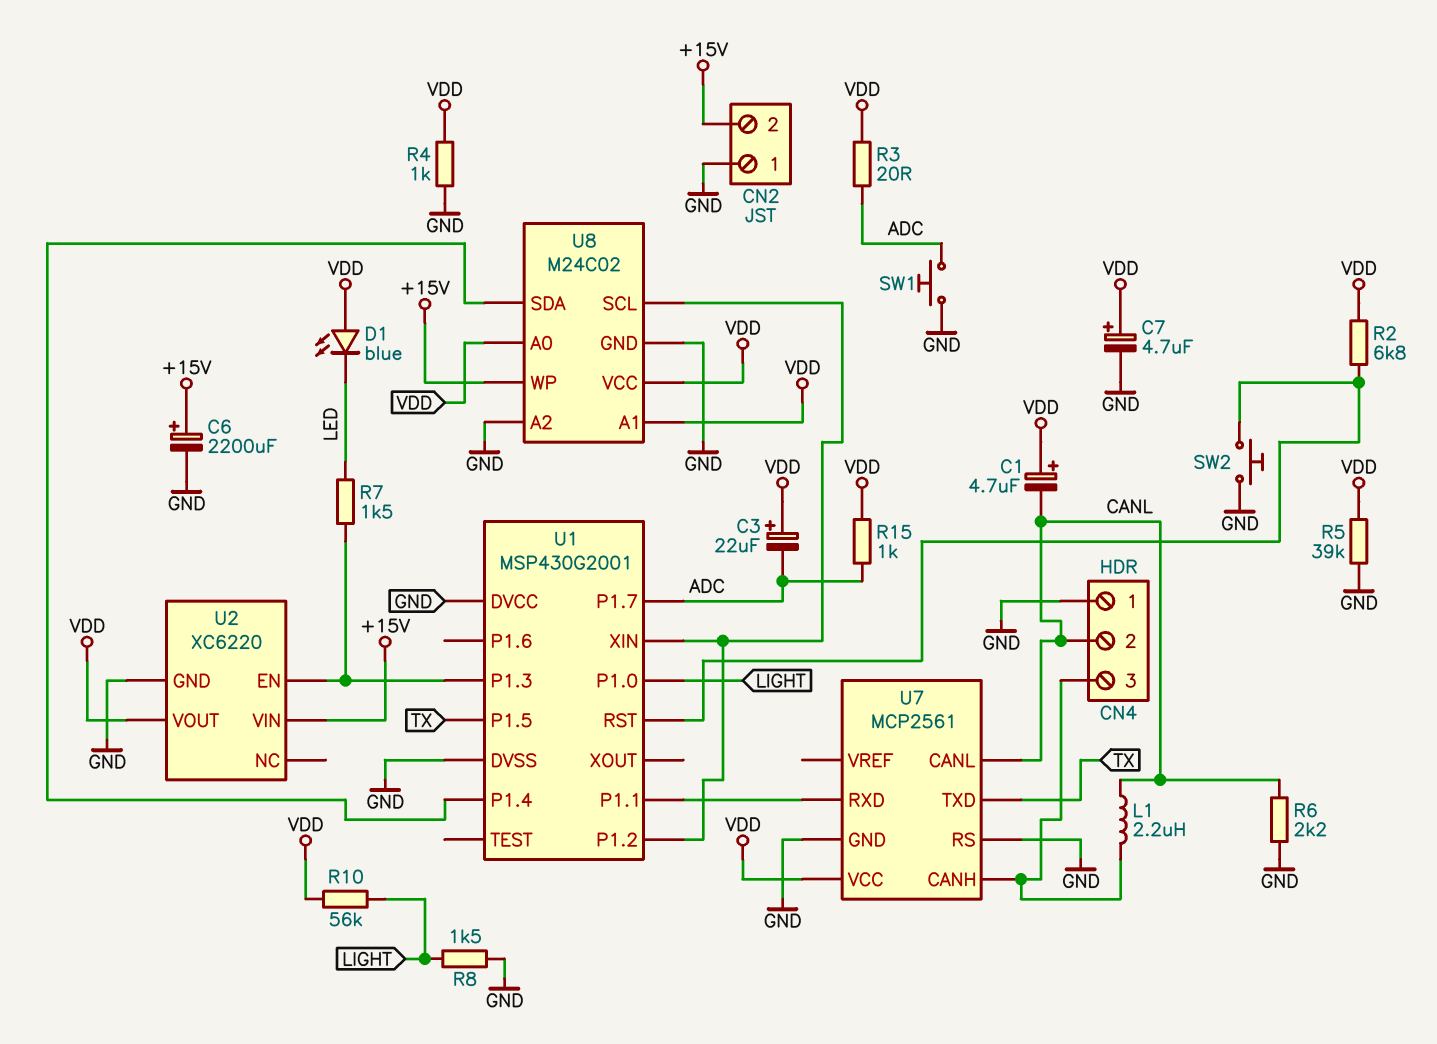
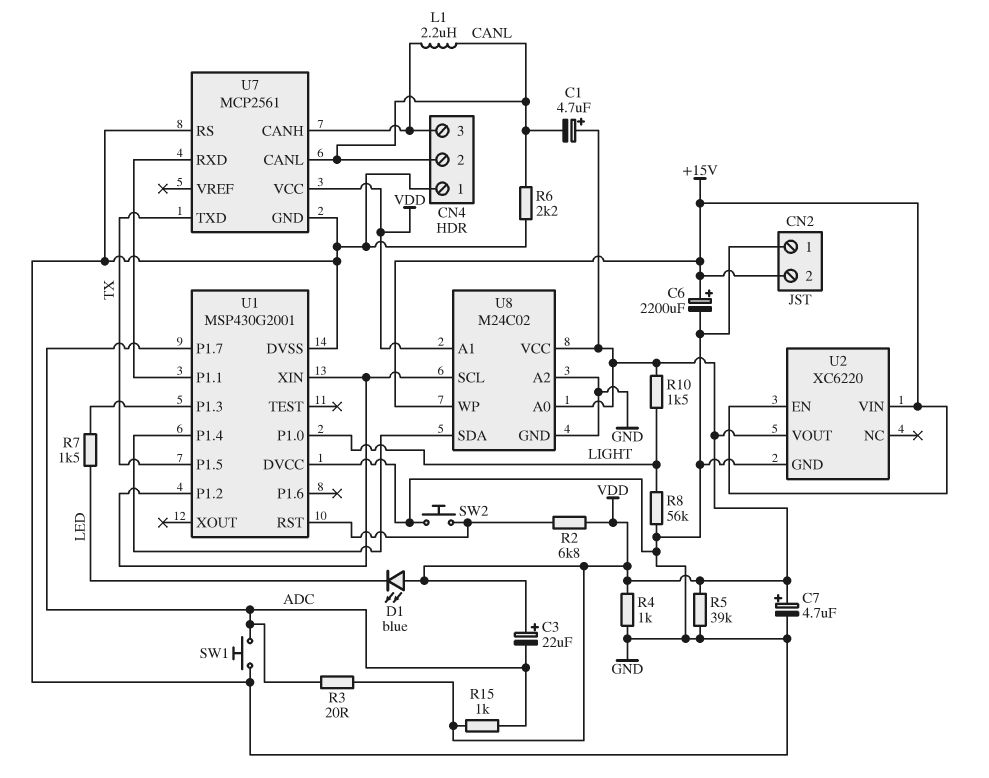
R8: 1.5k (GND, LIGHT) -> 56k (GND, LIGHT)
R10: 56k (LIGHT, VDD) -> 1.5k (LIGHT, VDD)
U2 pin EN: U1/P1.3 -> +15V

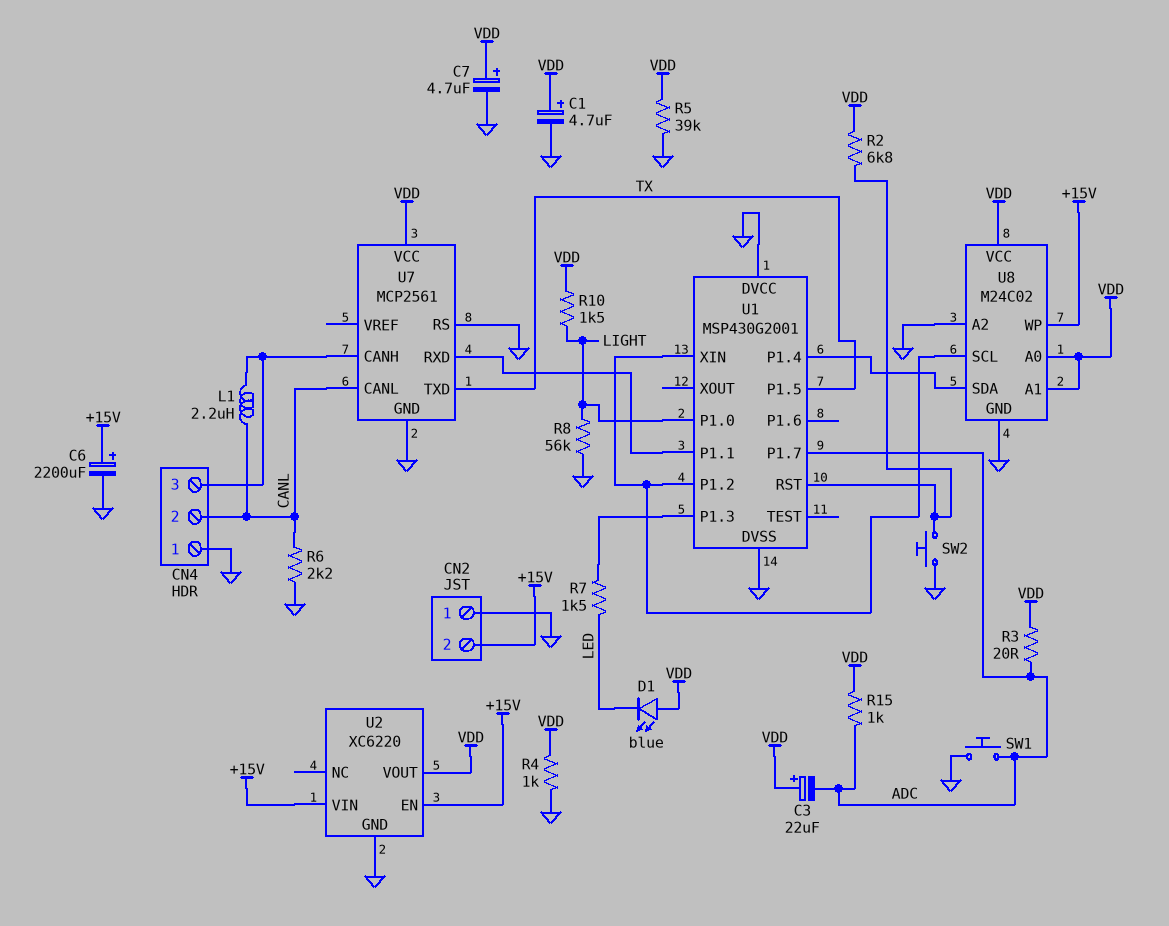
C1: 4.7uF (plus VDD, minus CANL) -> 4.7uF (plus VDD, minus GND)

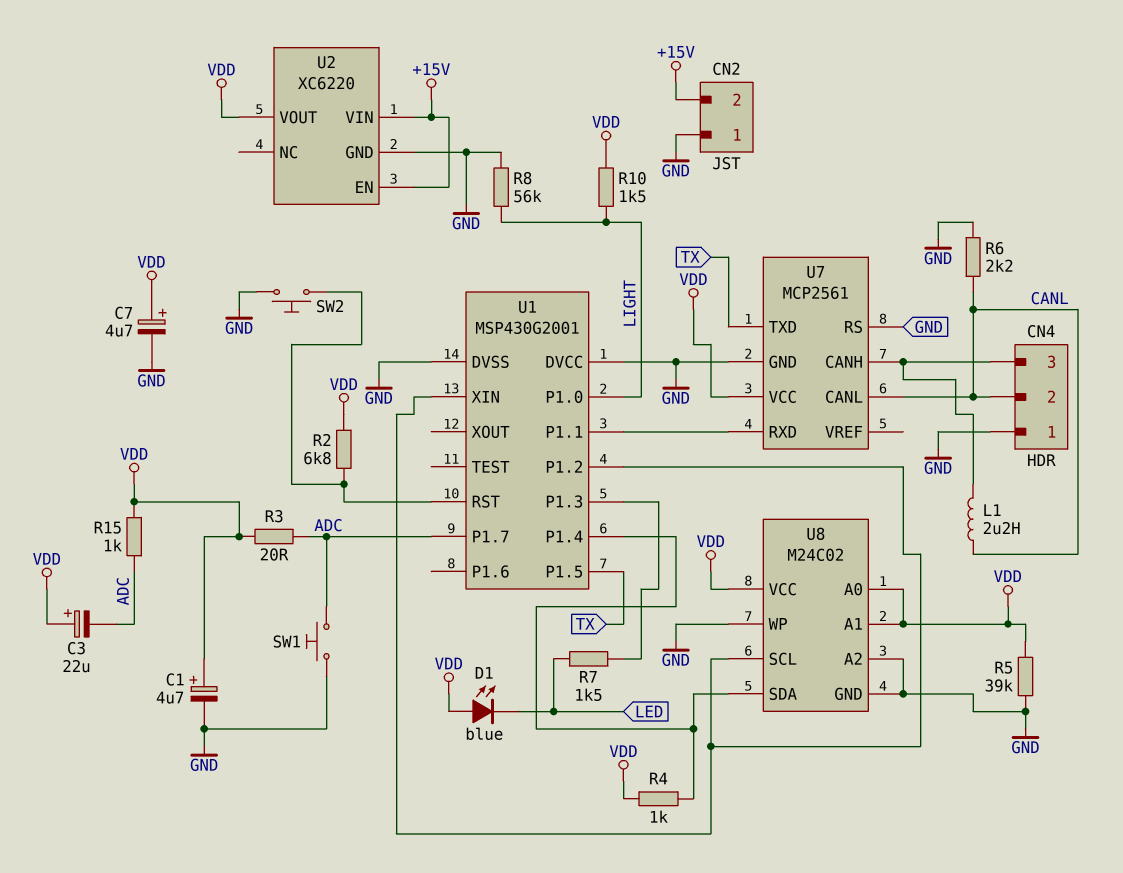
C6: 2200uF (plus +15V, minus GND) -> none
R4: 1k (GND, VDD) -> 1k (U1/P1.4, VDD)
U8 pin WP: +15V -> GND

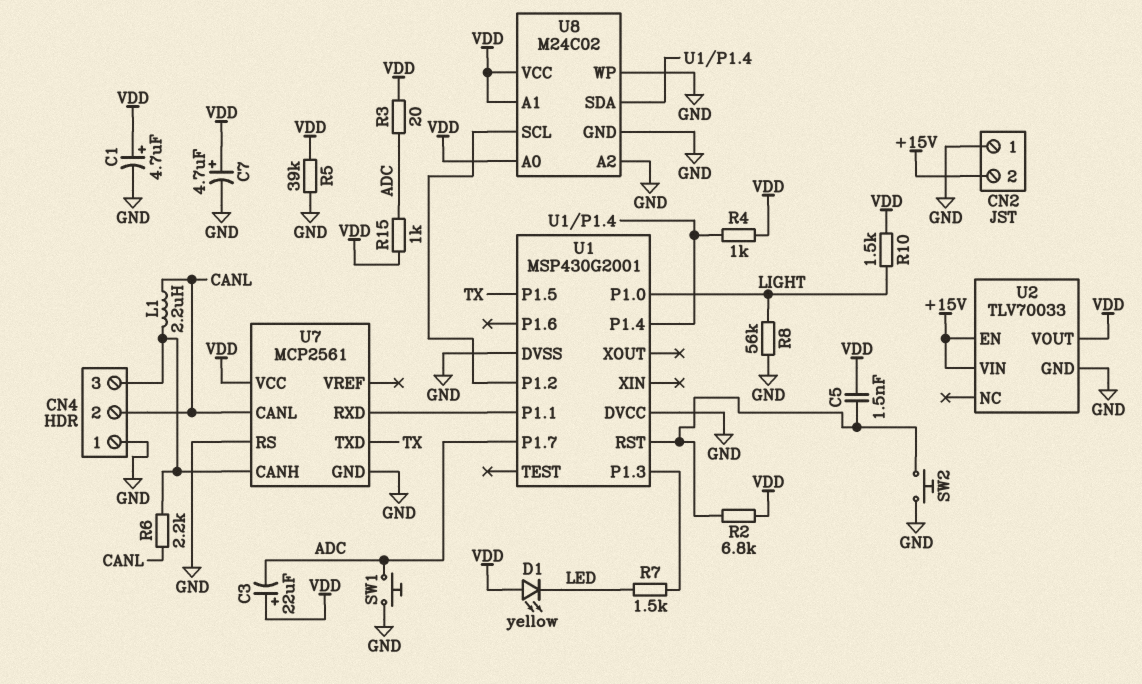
C5: none -> 1.5nF (U1/RST, VDD)
D1: LED blue (A VDD, K LED) -> LED yellow (A VDD, K LED)
R6: 2.2k (CANL, GND) -> 2.2k (CANL, CN4/3)
U1 pin XIN: U1/P1.2 -> none
U2: XC6220 -> TLV70033

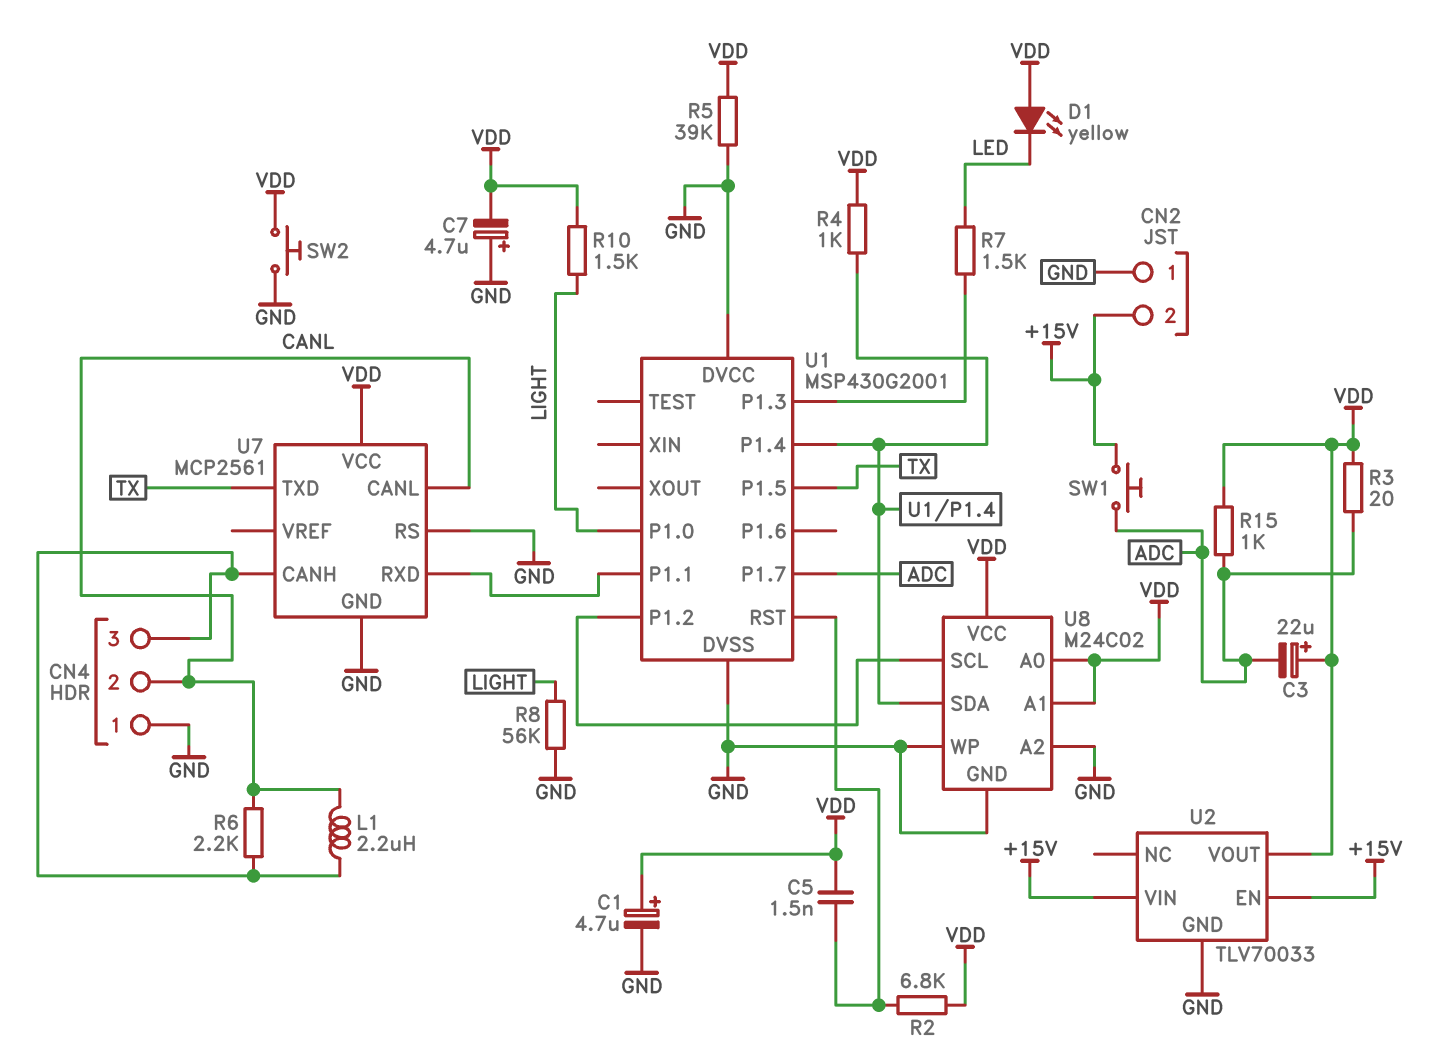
C7: 4.7uF (plus VDD, minus GND) -> 4.7uF (plus GND, minus VDD)
SW1: button (ADC, GND) -> button (+15V, ADC)
SW2: button (GND, U1/RST) -> button (GND, VDD)

